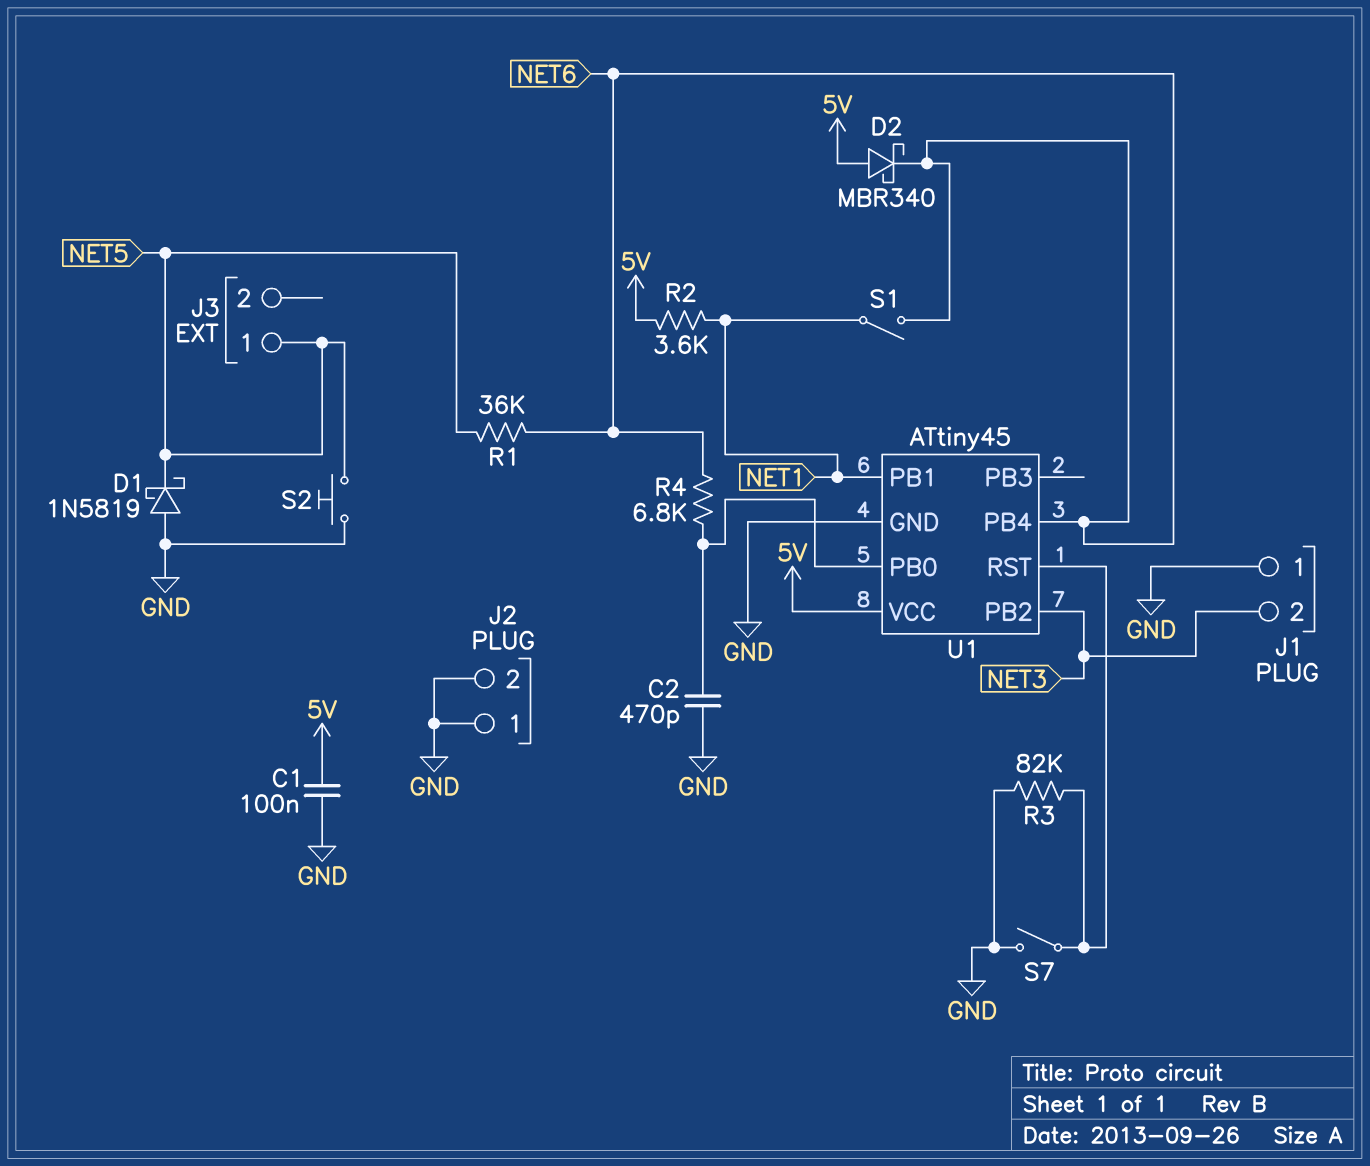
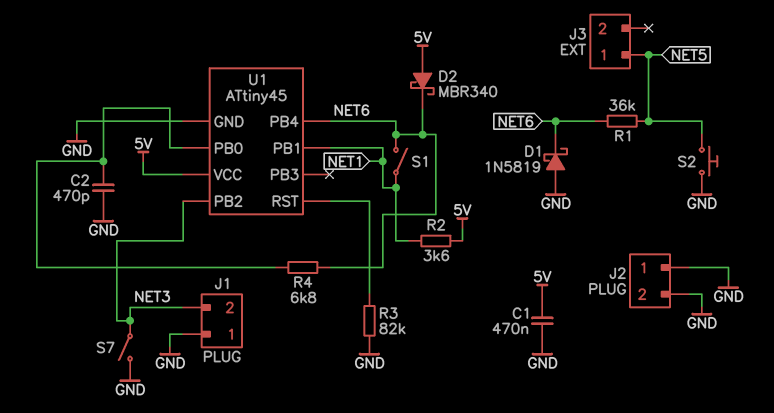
C1: 100nF (5V, GND) -> 470nF (5V, GND)
D1: schottky 1N5819 (A GND, K NET5) -> schottky 1N5819 (A GND, K NET6)
S7: switch (GND, U1/RST) -> switch (GND, NET3)

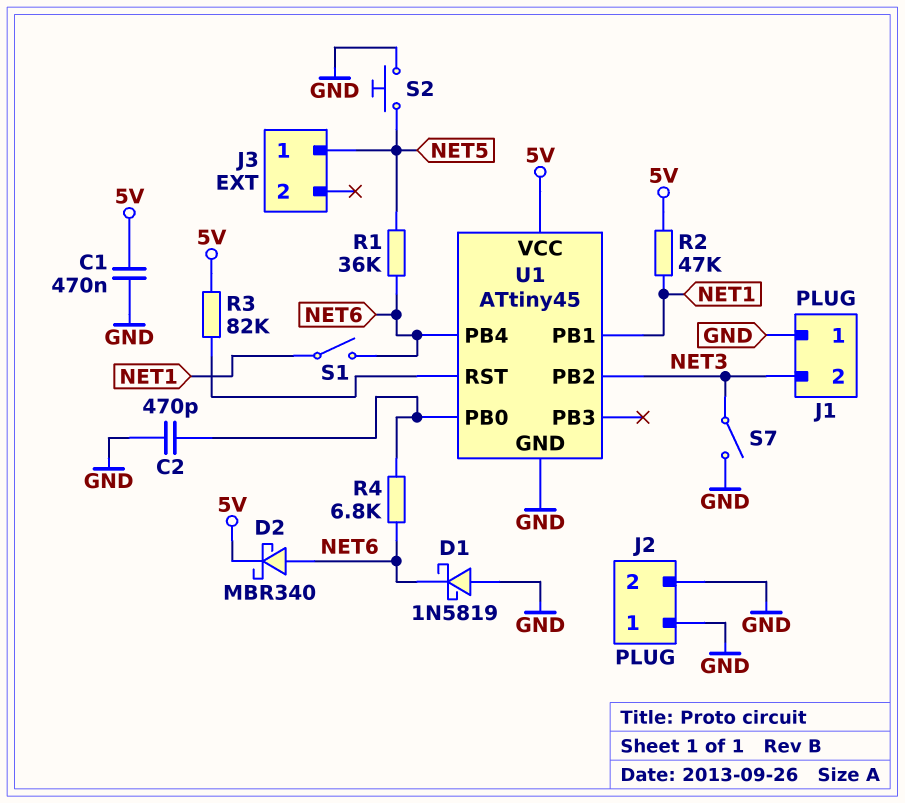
D2: schottky MBR340 (A 5V, K NET6) -> schottky MBR340 (A NET6, K 5V)
R2: 3.6k (5V, NET1) -> 47k (5V, NET1)
R3: 82k (GND, U1/RST) -> 82k (5V, U1/RST)

